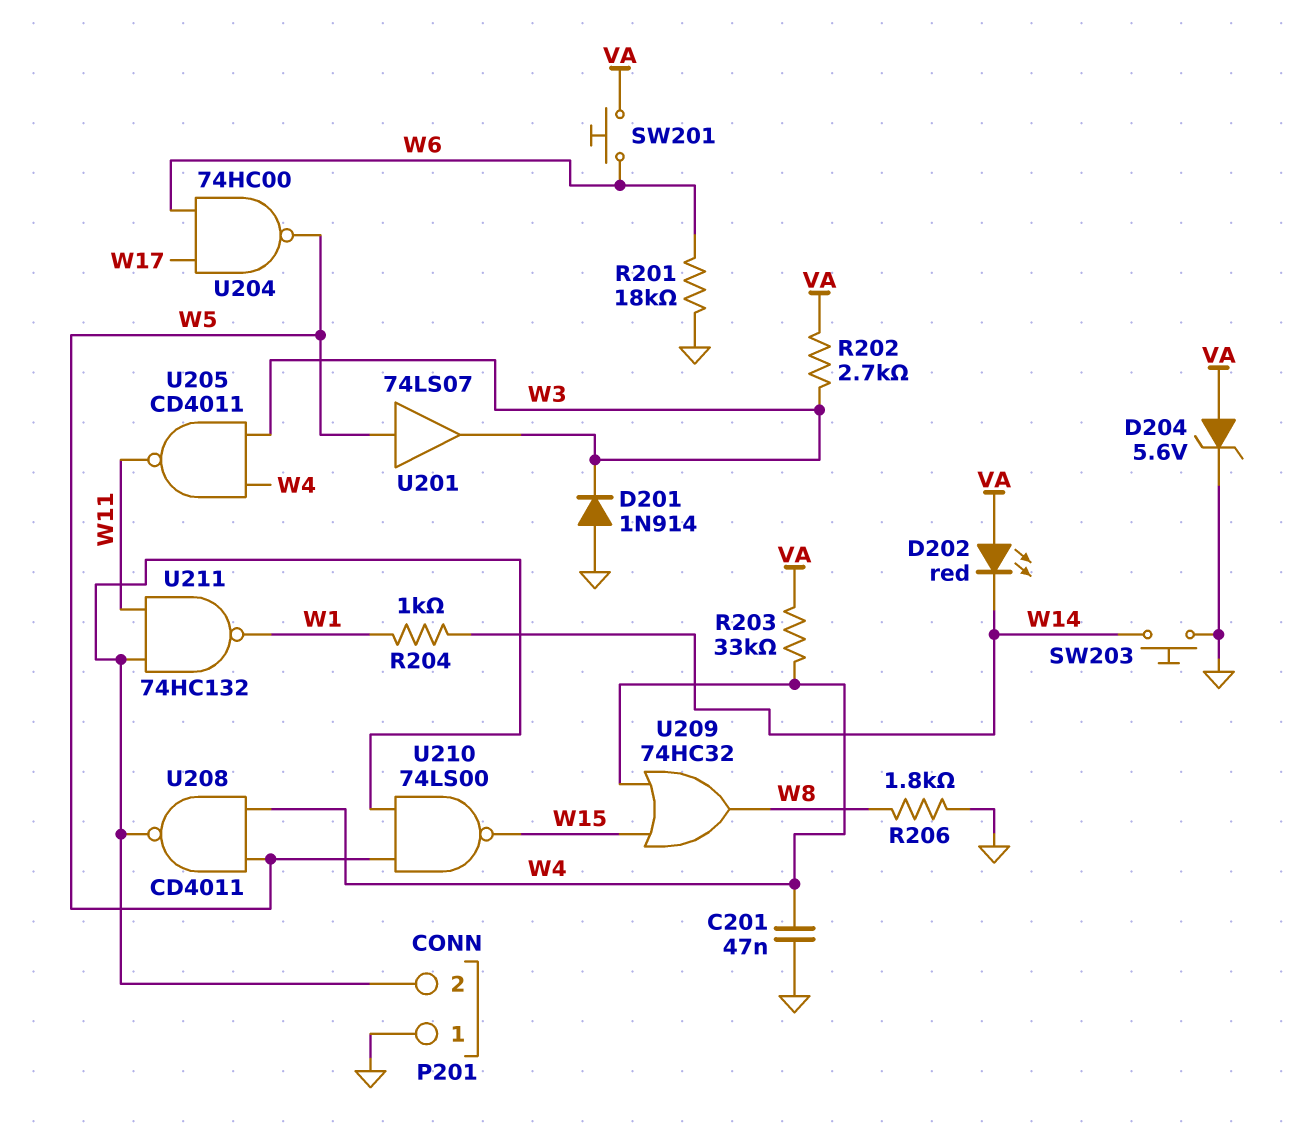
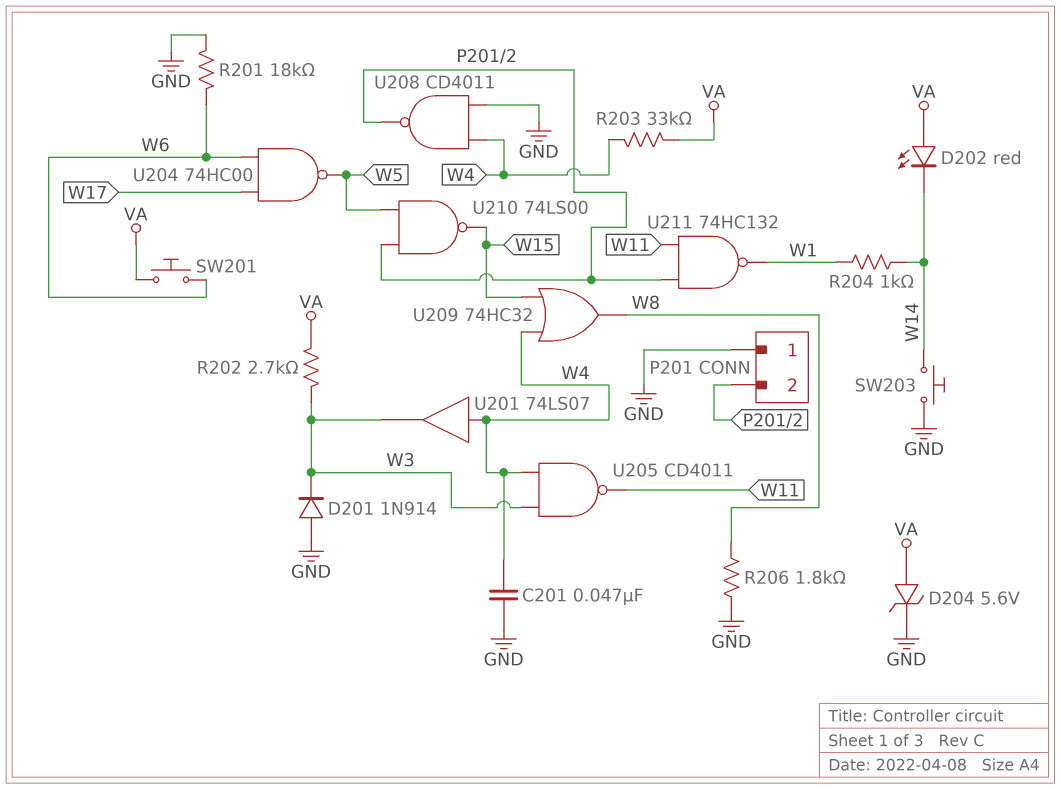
U201: buffer 74LS07 (in W5, out W3) -> buffer 74LS07 (in W4, out W3)
U208: NAND CD4011 (in W4, in W5, out P201/2) -> NAND CD4011 (in GND, in W4, out P201/2)

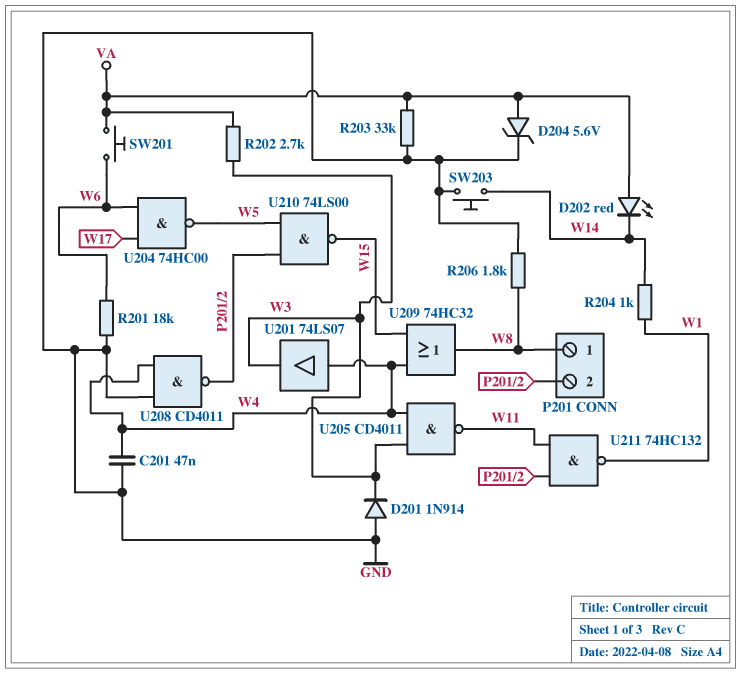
P201 pin 1: GND -> W8
R203: 33k (VA, W4) -> 33k (GND, VA)

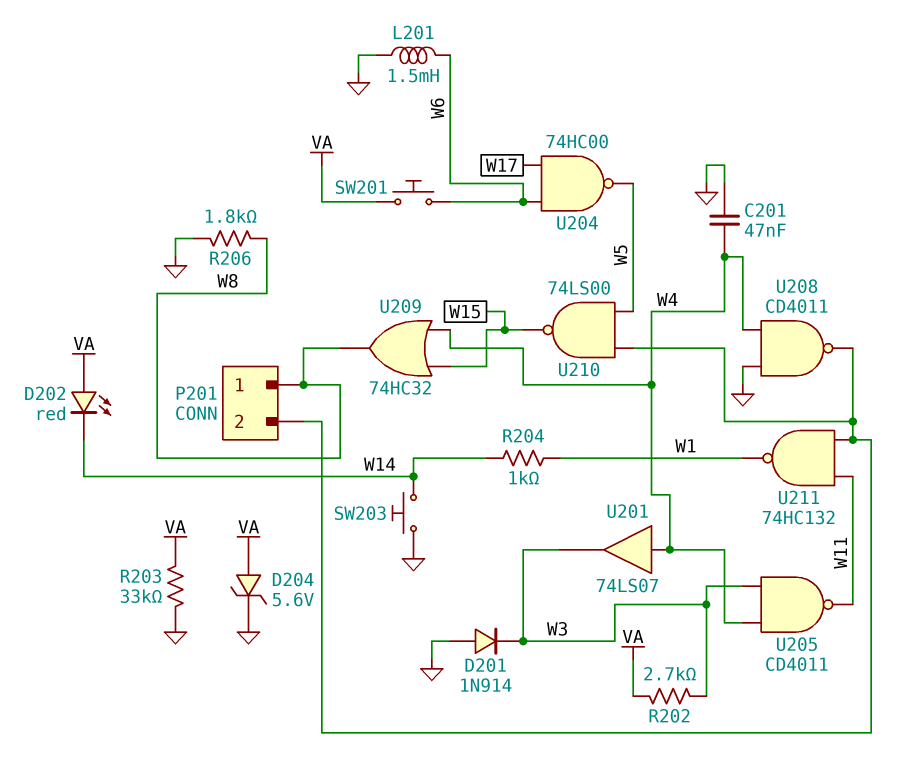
L201: none -> 1.5mH (GND, W6)
R201: 18k (GND, W6) -> none

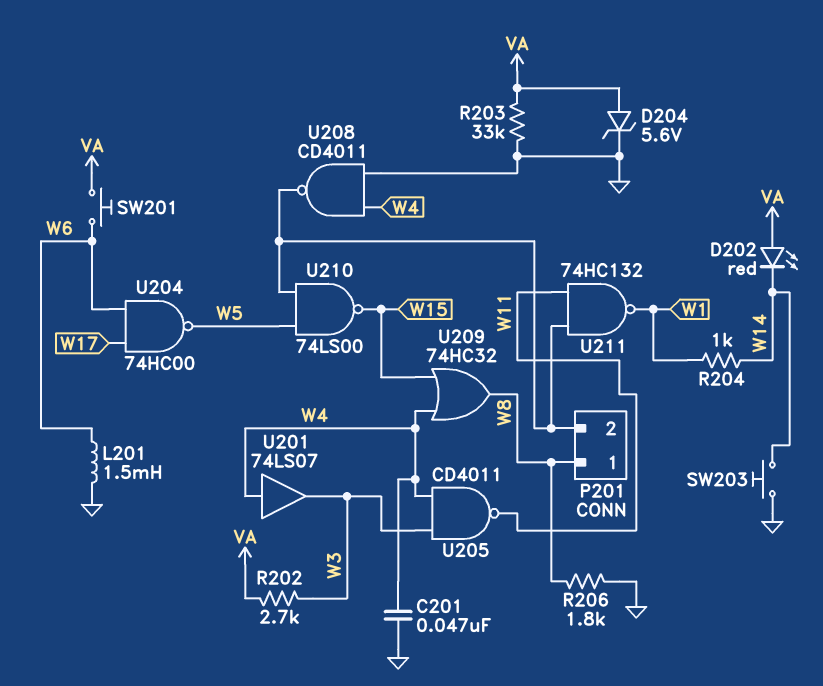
D201: diode 1N914 (A GND, K W3) -> none

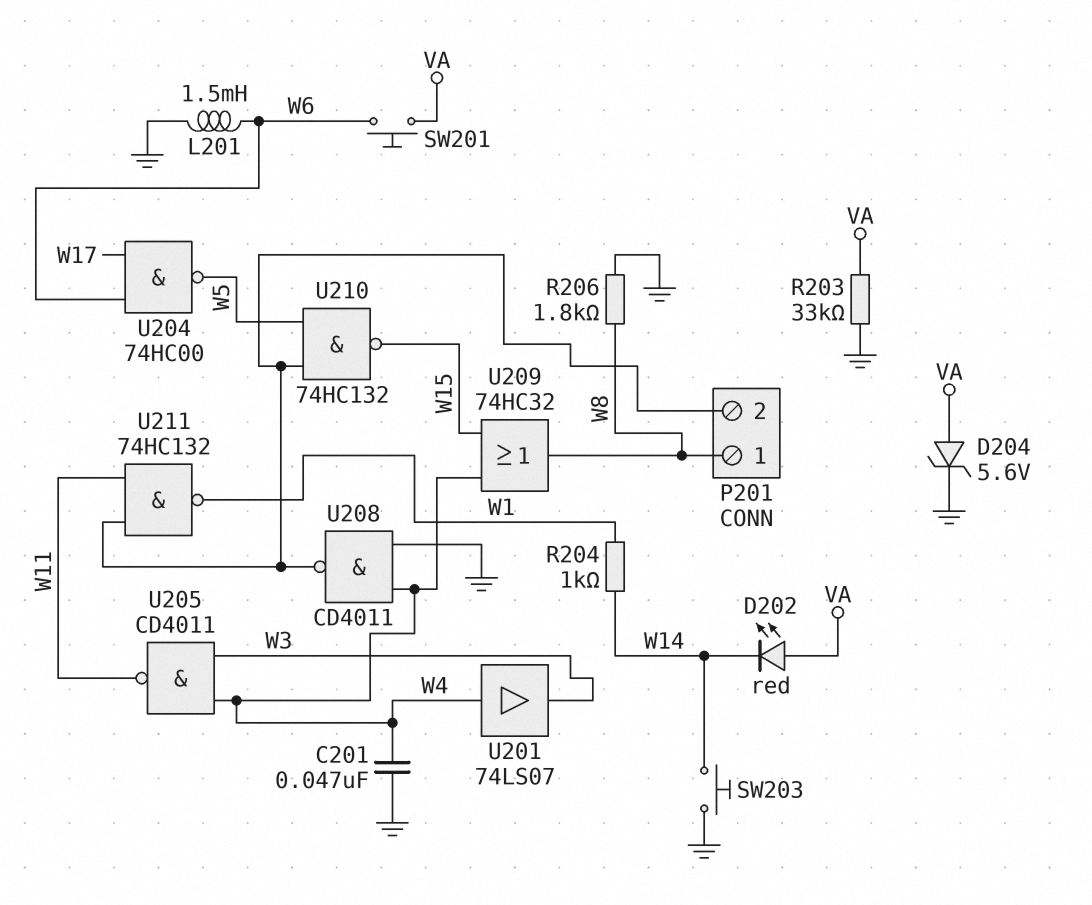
R202: 2.7k (VA, W3) -> none
U210: NAND 74LS00 (in P201/2, in W5, out W15) -> NAND 74HC132 (in P201/2, in W5, out W15)

